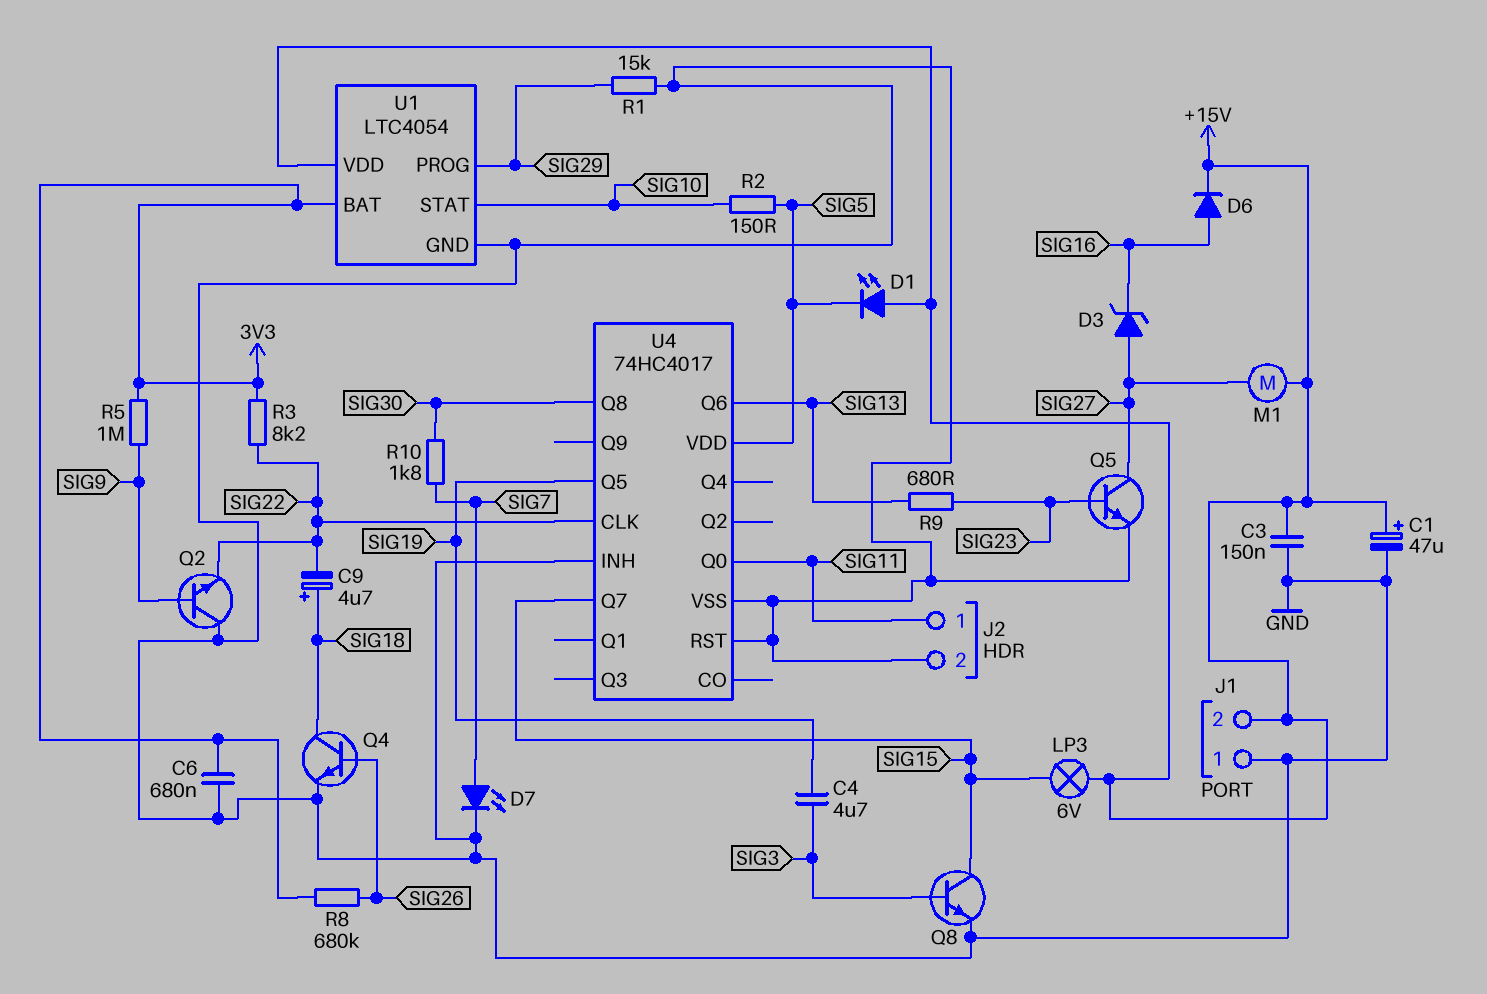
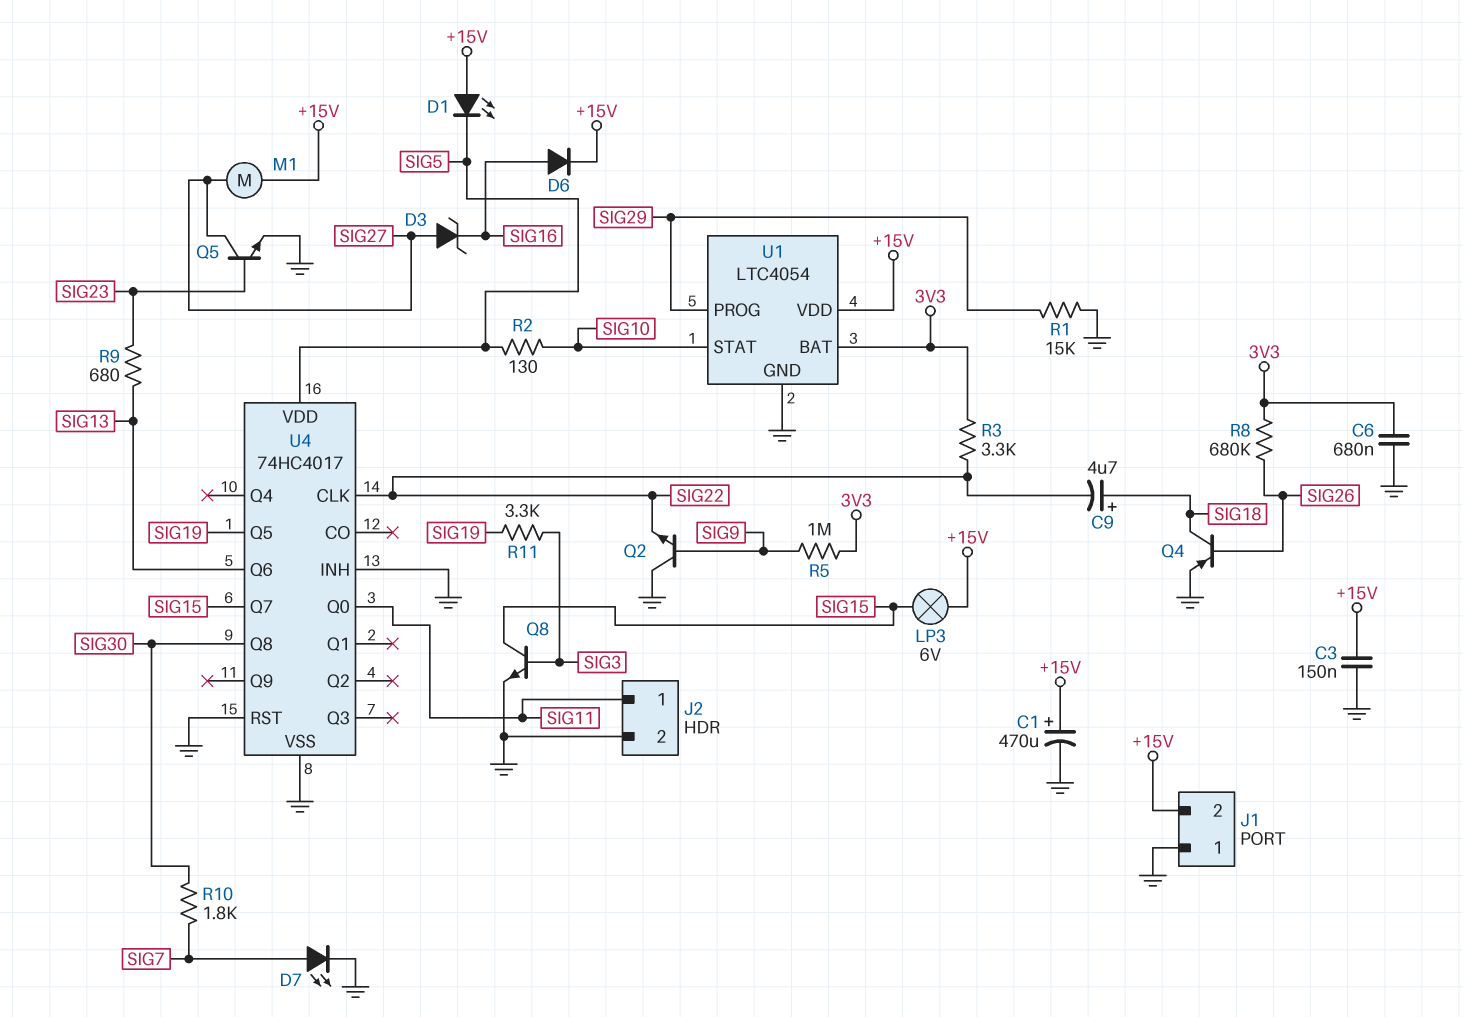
C1: 47uF (plus +15V, minus GND) -> 470uF (plus +15V, minus GND)
C4: 4.7uF (SIG3, SIG19) -> none
Q4: NPN (B SIG26, C SIG18, E GND) -> PNP (B SIG26, C SIG18, E GND)
R2: 150 (SIG5, SIG10) -> 130 (SIG5, SIG10)
R3: 8.2k (3V3, SIG22) -> 3.3k (3V3, SIG22)
R11: none -> 3.3k (SIG3, SIG19)

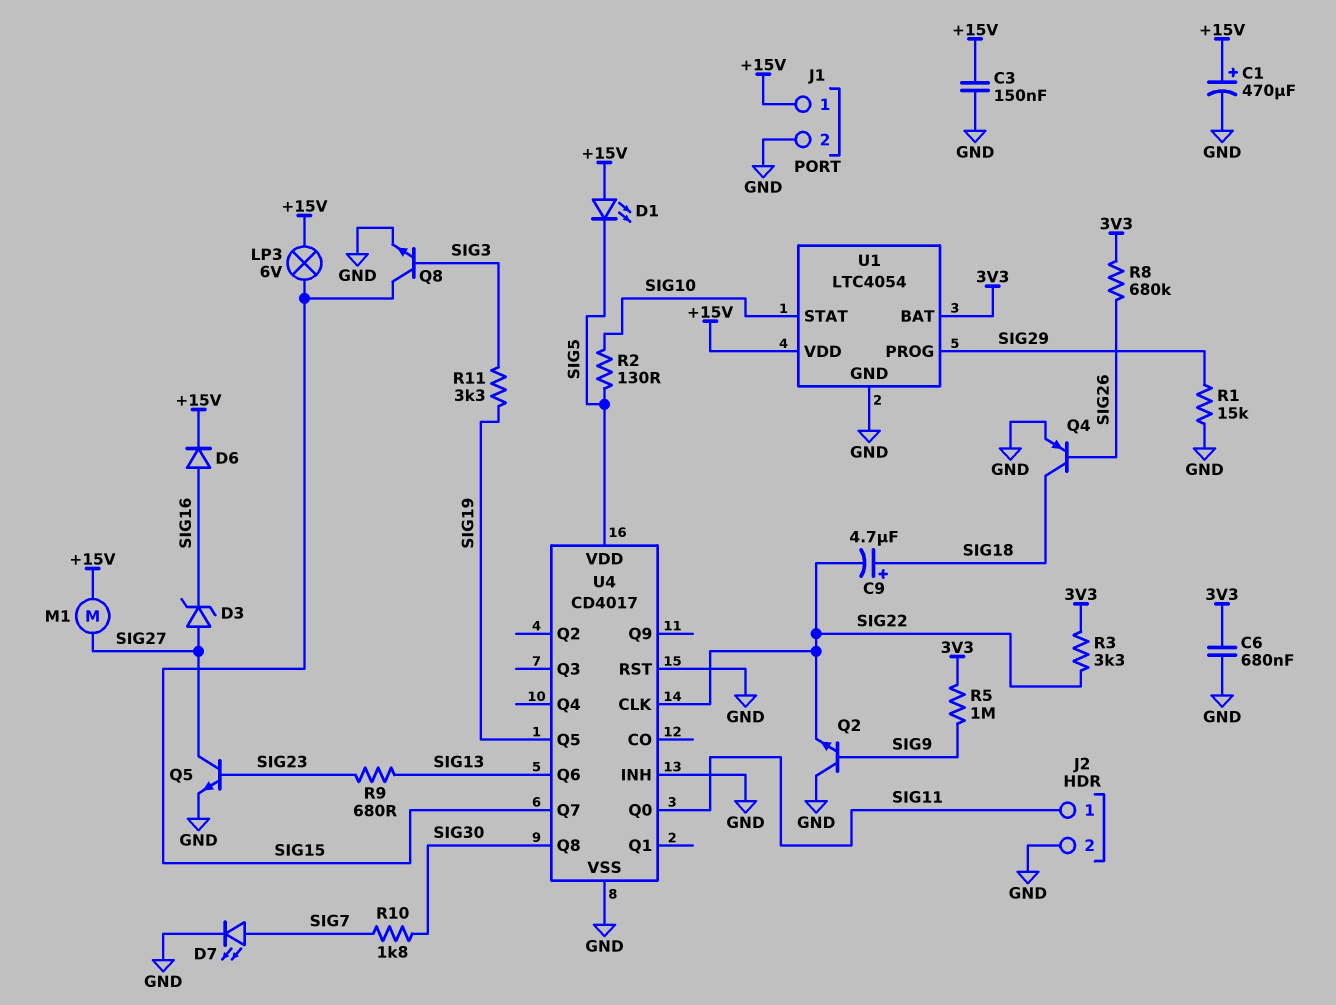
J1 pin 1: GND -> +15V
J1 pin 2: +15V -> GND
U4: 74HC4017 -> CD4017

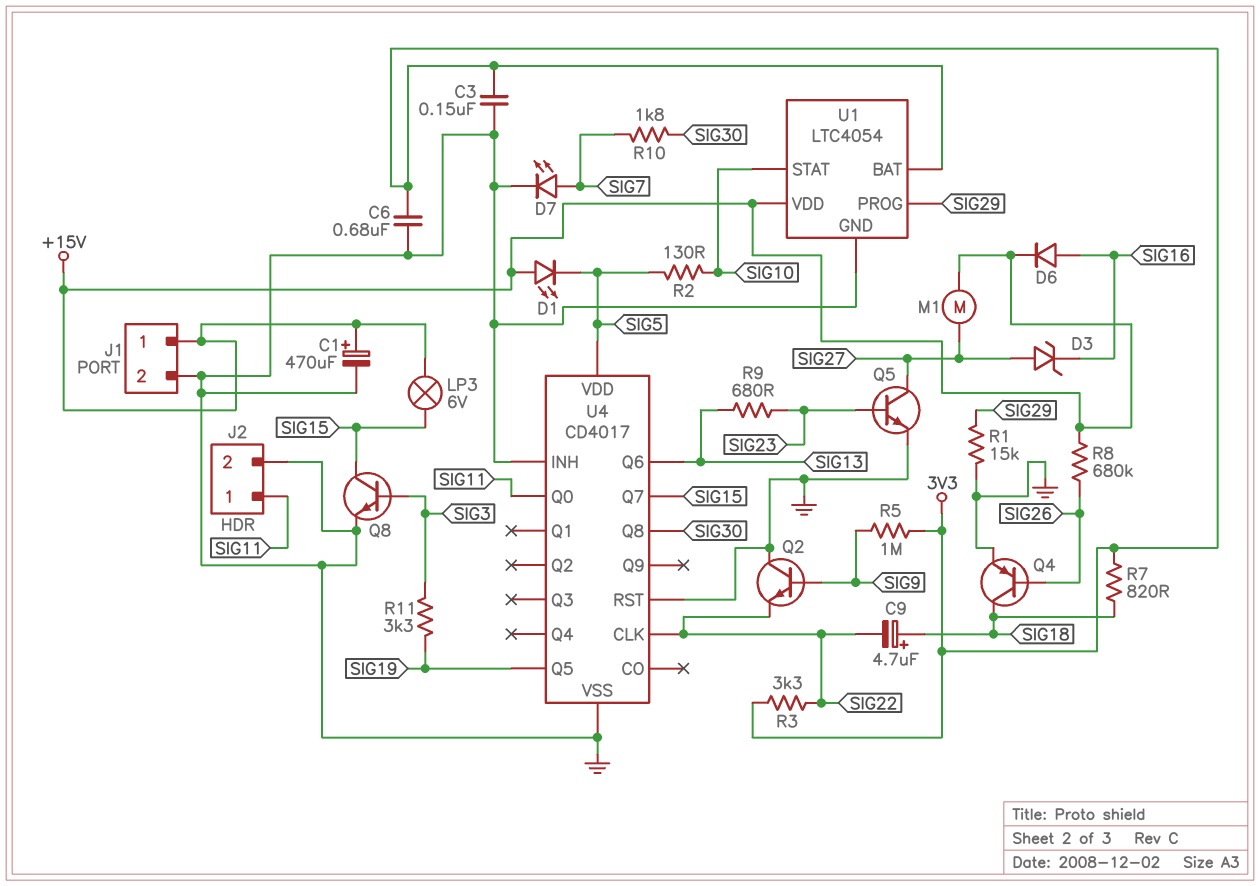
C3: 150nF (+15V, GND) -> 150nF (3V3, GND)
R7: none -> 820 (3V3, SIG18)
R8: 680k (3V3, SIG26) -> 680k (+15V, SIG26)

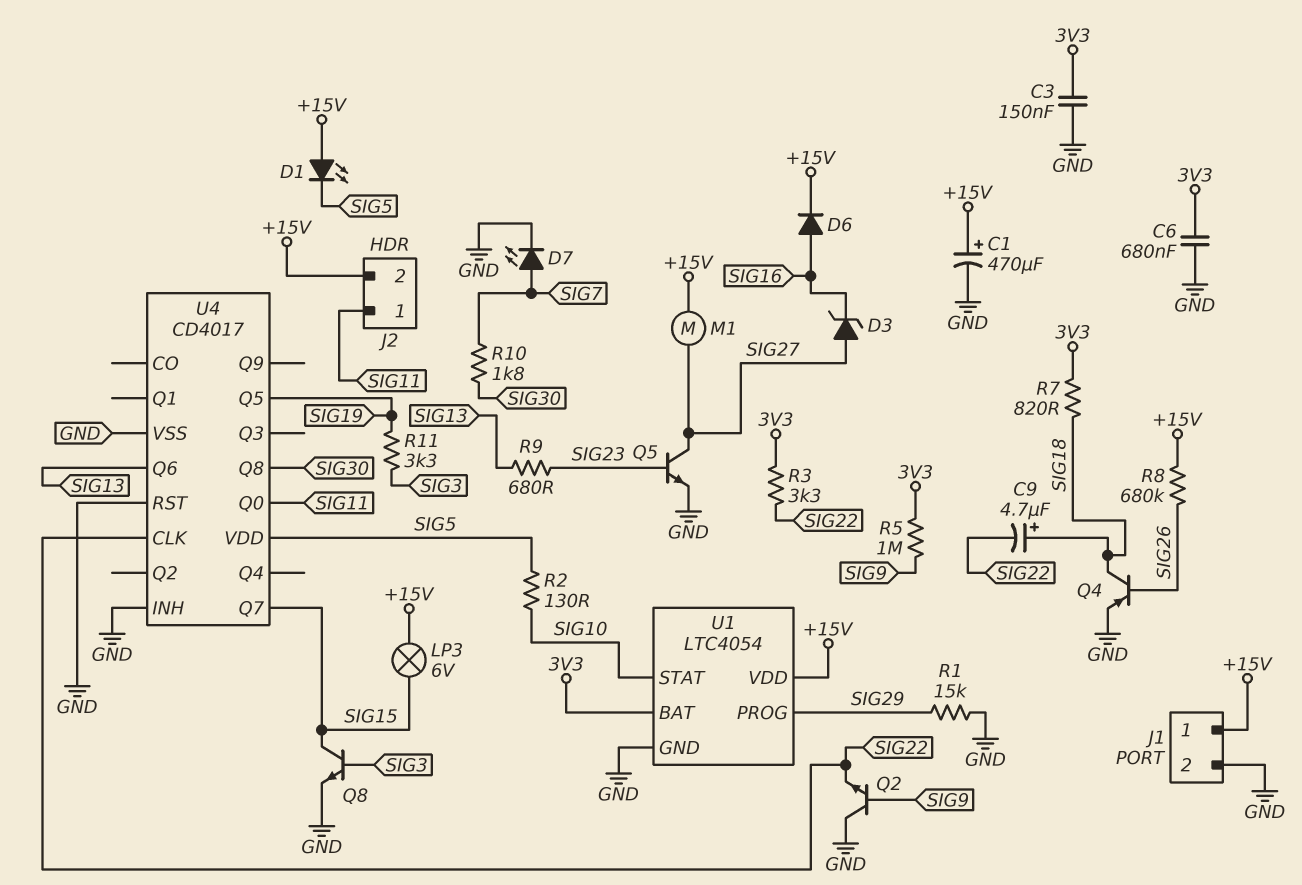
J2 pin 2: GND -> +15V

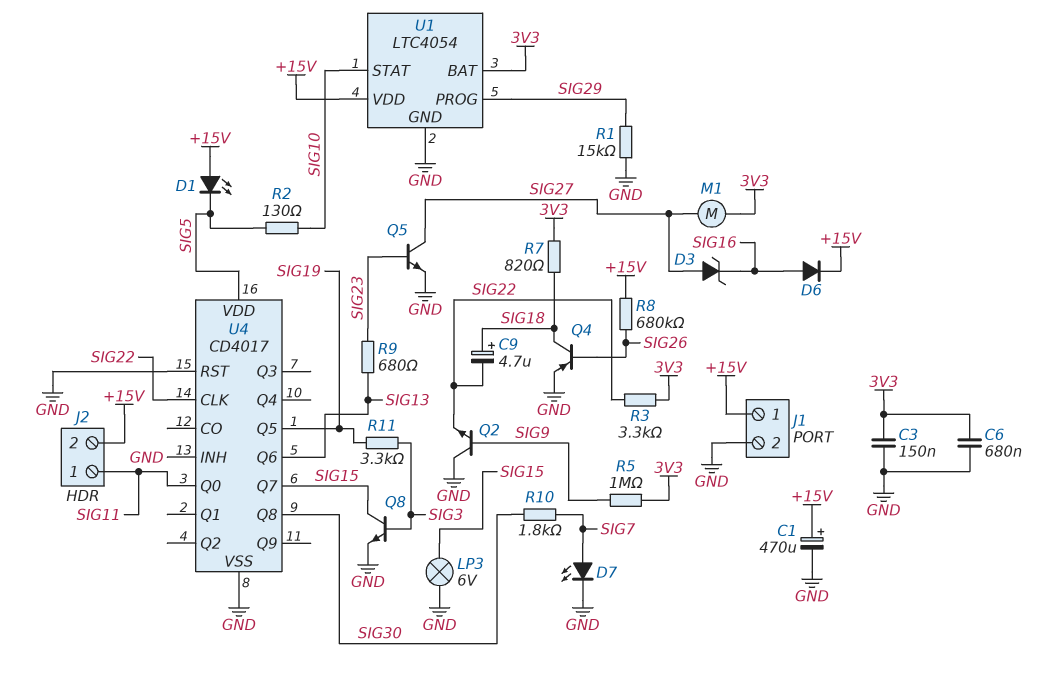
LP3: lamp 6V (+15V, SIG15) -> lamp 6V (GND, SIG15)
M1: motor (+15V, SIG27) -> motor (3V3, SIG27)

